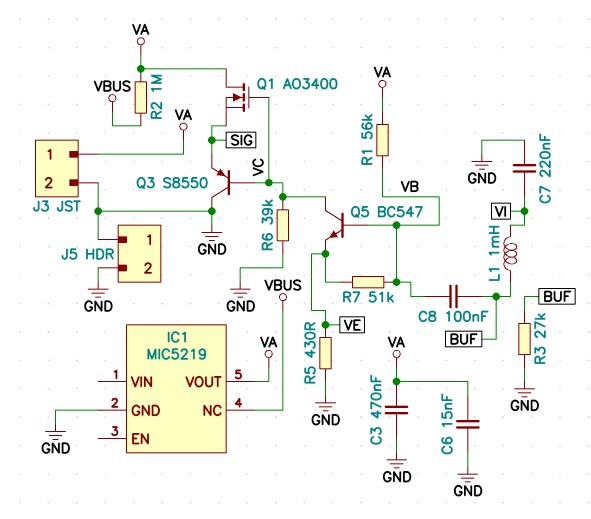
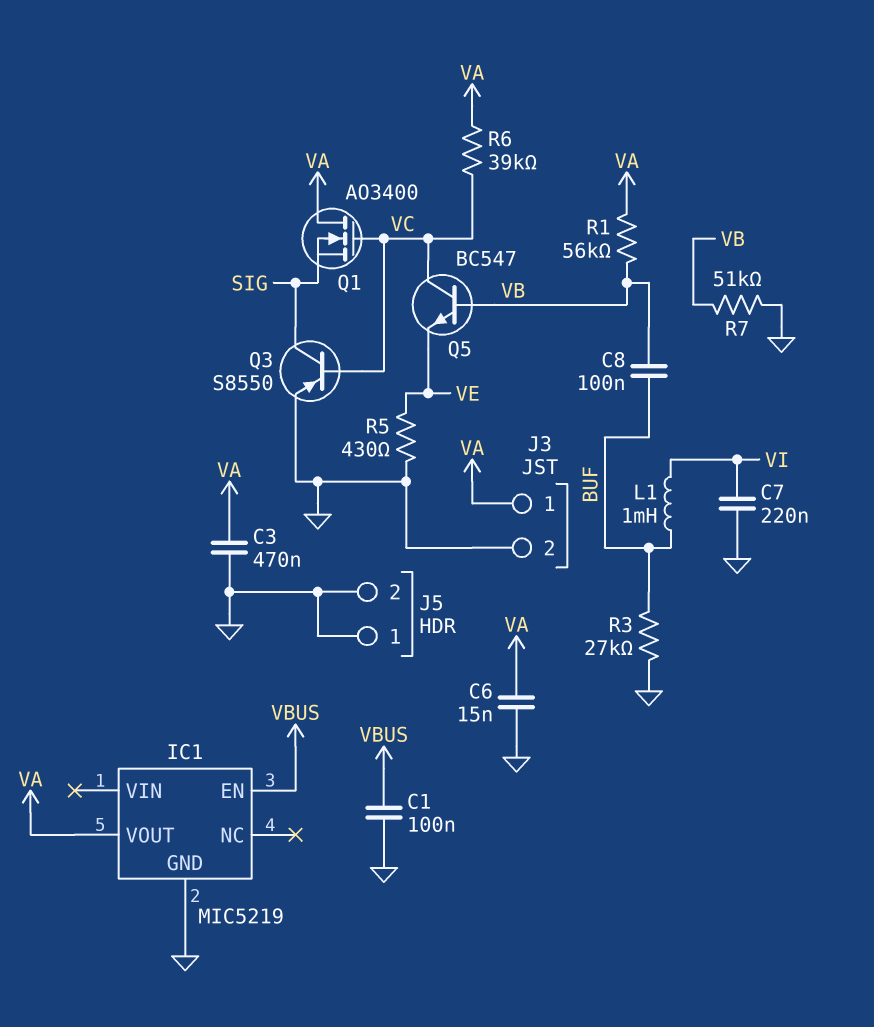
C1: none -> 100nF (GND, VBUS)
IC1 pin EN: none -> VBUS
IC1 pin NC: VBUS -> none
Q3: PNP S8550 (B VC, C GND, E SIG) -> PNP S8550 (B VC, C SIG, E GND)
R2: 1M (VA, VBUS) -> none
R6: 39k (GND, VC) -> 39k (VA, VC)
R7: 51k (VB, VE) -> 51k (GND, VB)

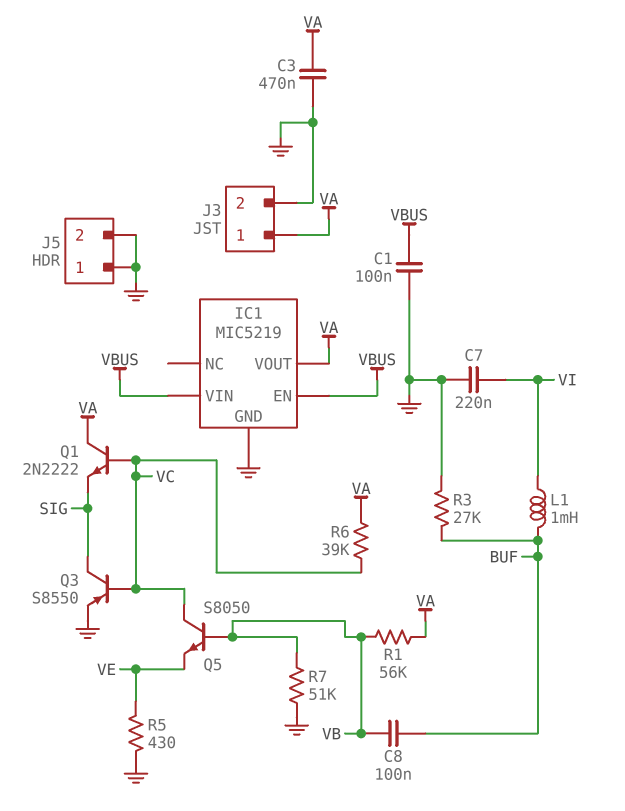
C6: 15nF (GND, VA) -> none
IC1 pin VIN: none -> VBUS
Q1: NMOS AO3400 (G VC, D VA, S SIG) -> NPN 2N2222 (B VC, C VA, E SIG)
Q5: NPN BC547 (B VB, C VC, E VE) -> NPN S8050 (B VB, C VC, E VE)

